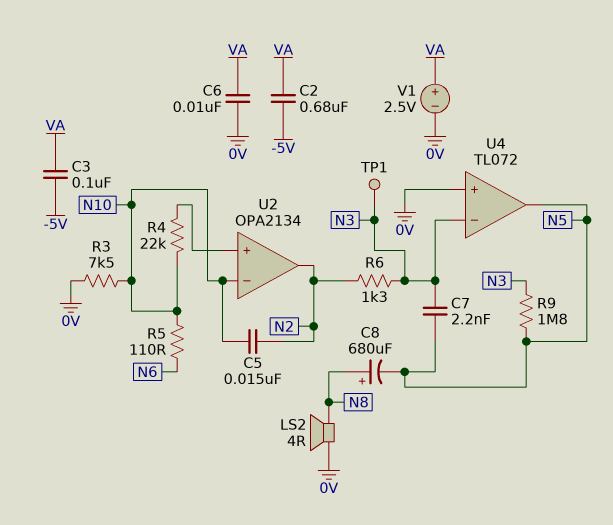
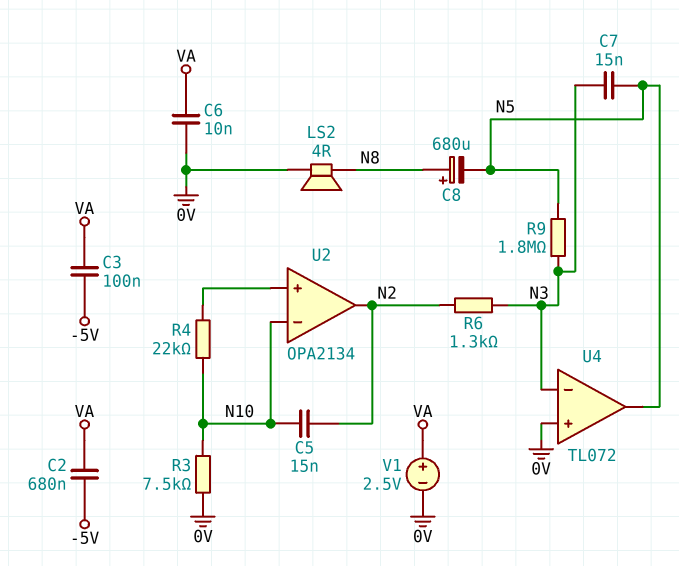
C7: 2.2nF (N3, N5) -> 15nF (N3, N5)
R5: 110 (N6, N10) -> none
TP1: test point (N3) -> none

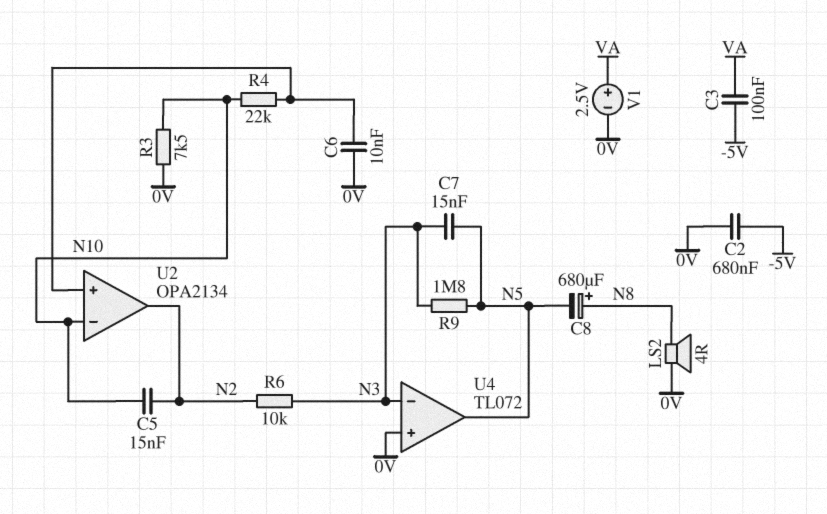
C2: 680nF (-5V, VA) -> 680nF (-5V, 0V)
C6: 10nF (0V, VA) -> 10nF (0V, U2/in+)
R6: 1.3k (N2, N3) -> 10k (N2, N3)

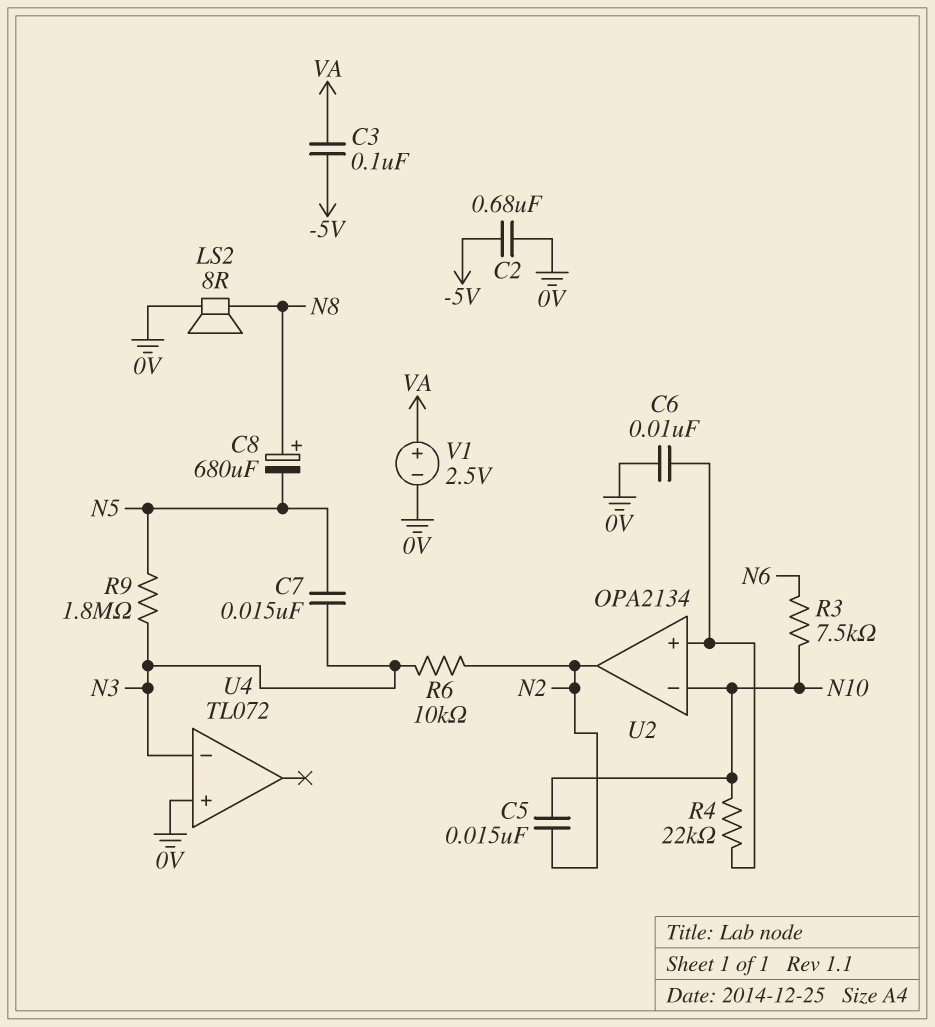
LS2: speaker 4R (0V, N8) -> speaker 8R (0V, N8)
R3: 7.5k (0V, N10) -> 7.5k (N6, N10)
U4 pin out: N5 -> none

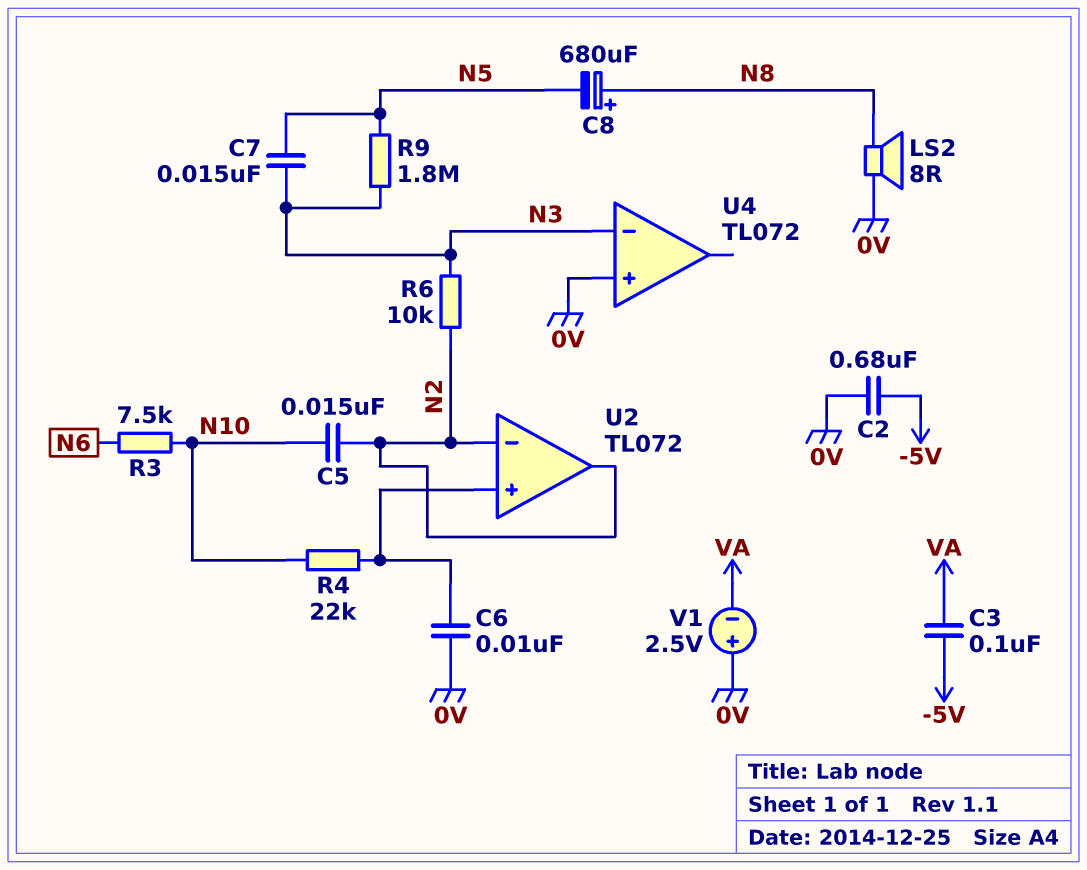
U2: OPA2134 -> TL072
U2 pin in-: N10 -> N2
V1: 2.5V (plus VA, minus 0V) -> 2.5V (plus 0V, minus VA)

